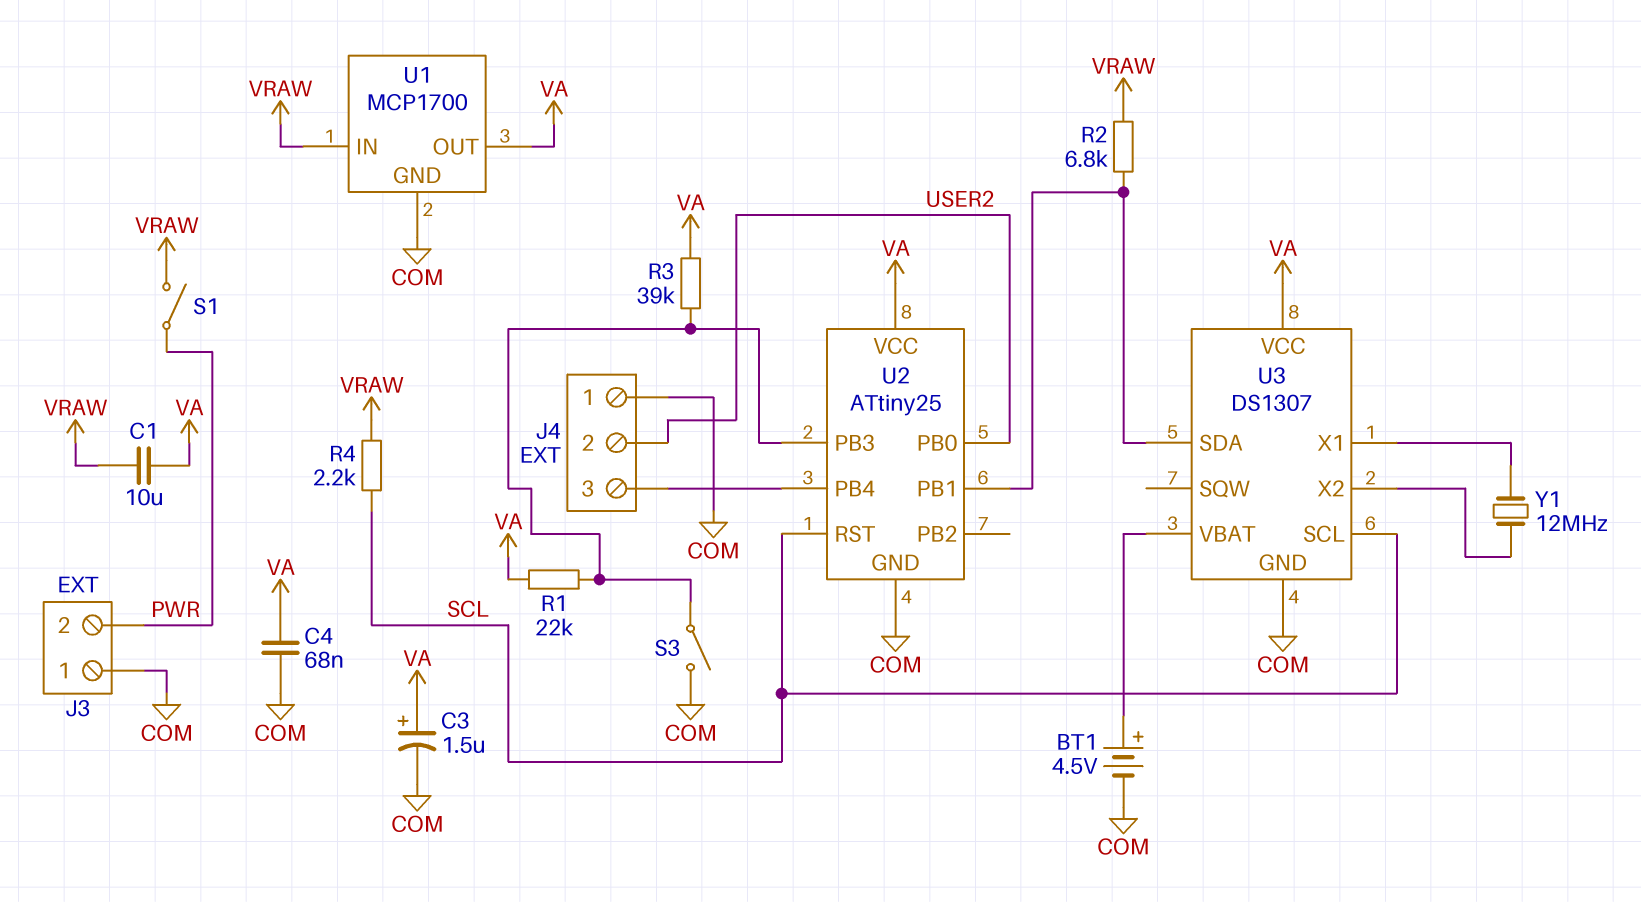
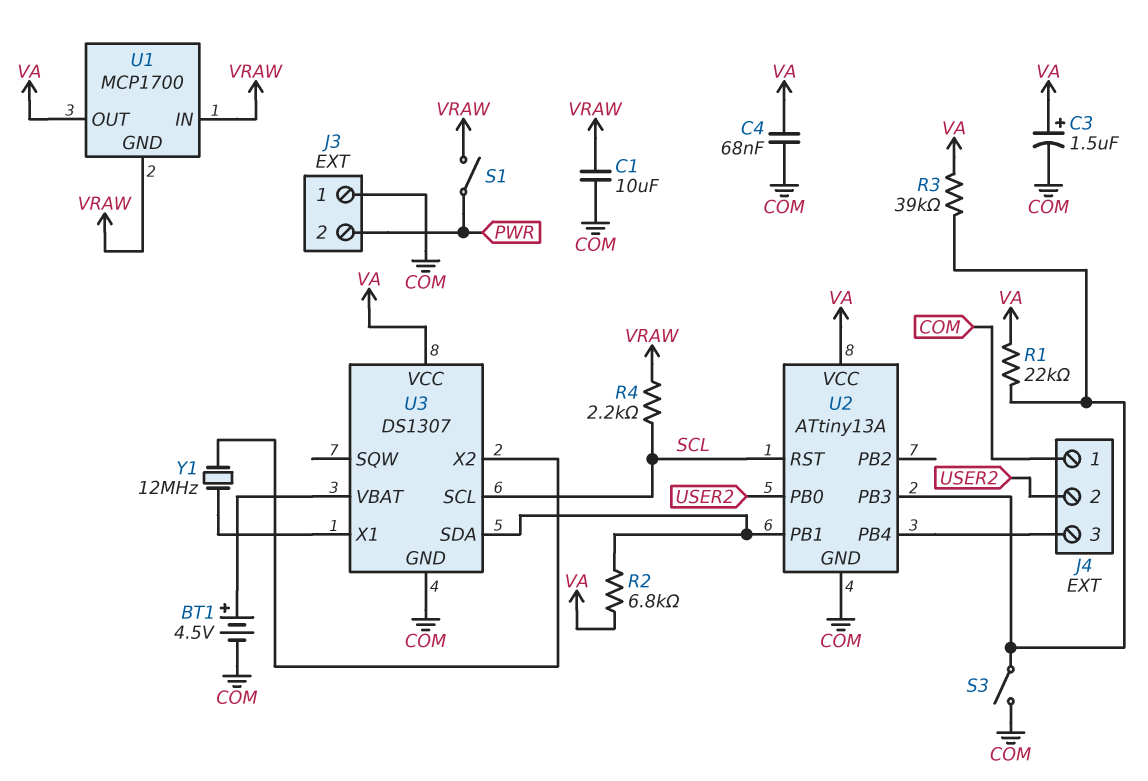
C1: 10uF (VA, VRAW) -> 10uF (COM, VRAW)
R2: 6.8k (U2/PB1, VRAW) -> 6.8k (U2/PB1, VA)
U1 pin GND: COM -> VRAW
U2: ATtiny25 -> ATtiny13A

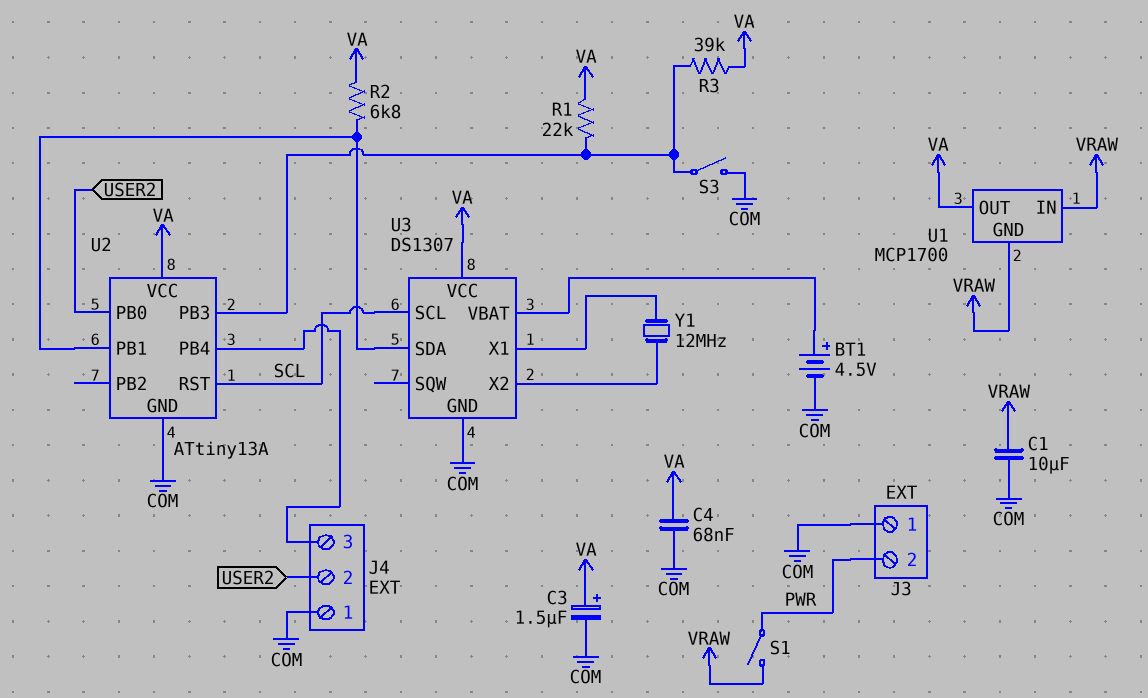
R4: 2.2k (SCL, VRAW) -> none

